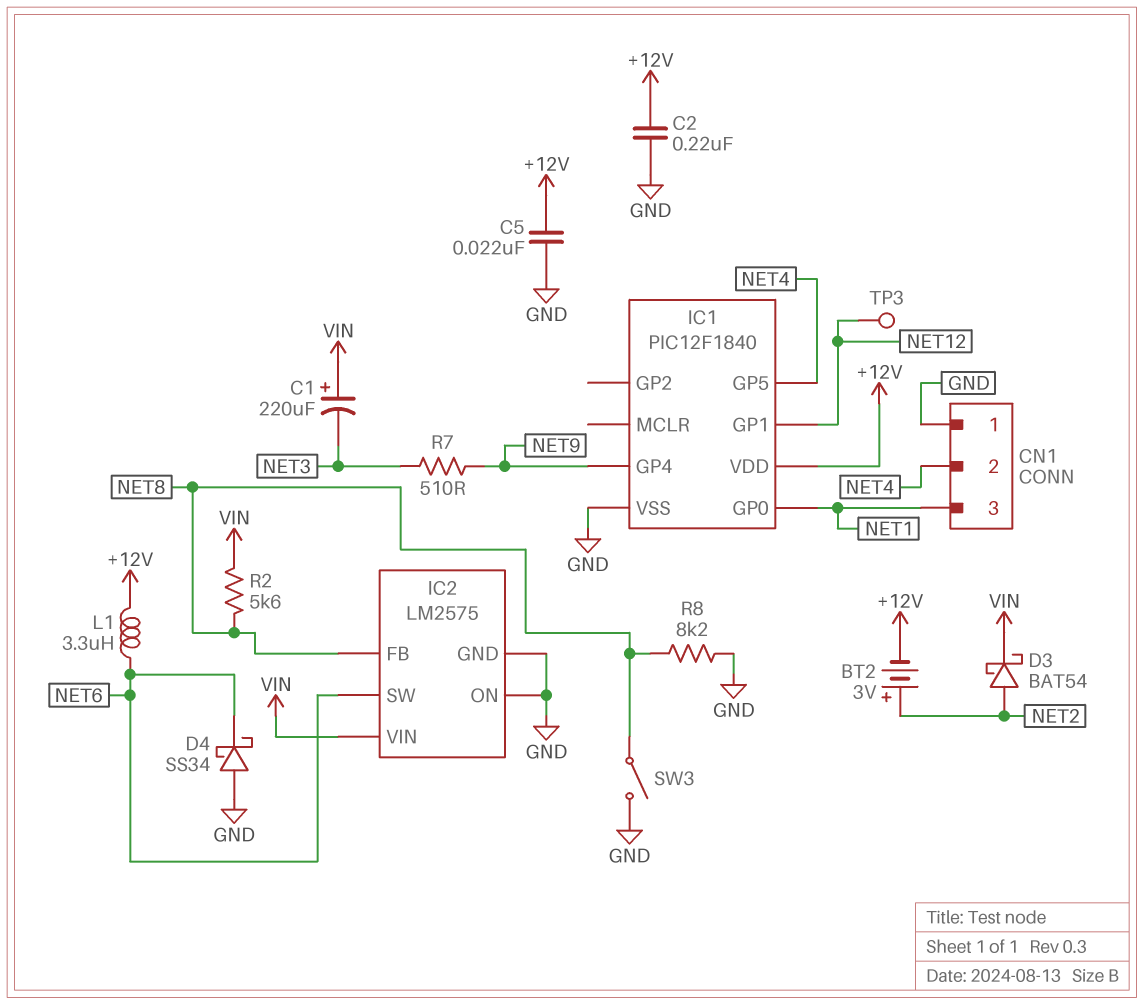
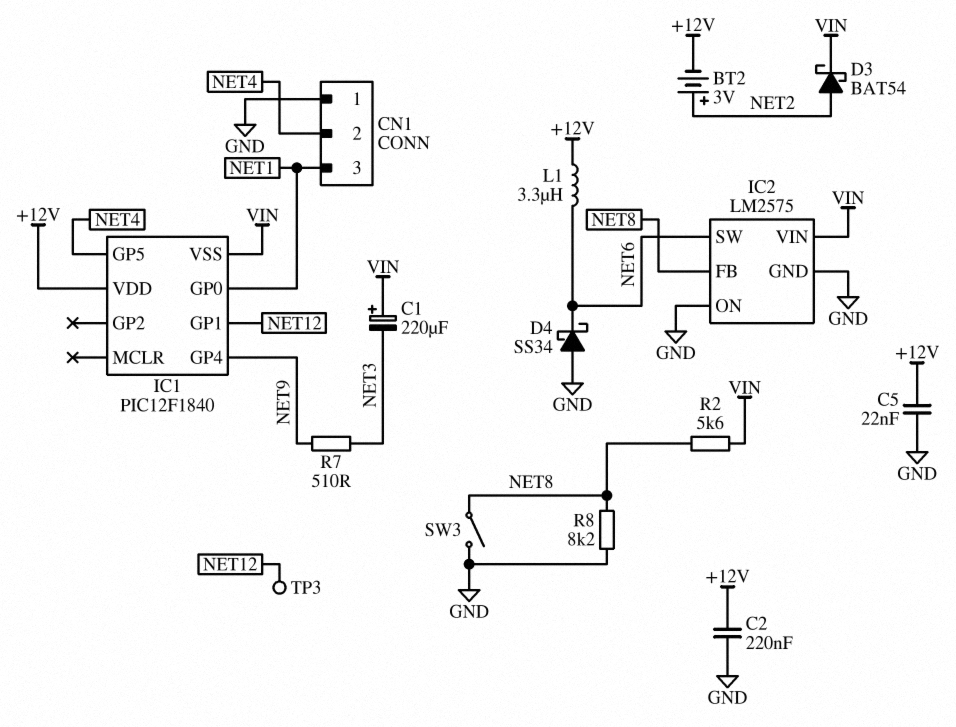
IC1 pin VSS: GND -> VIN

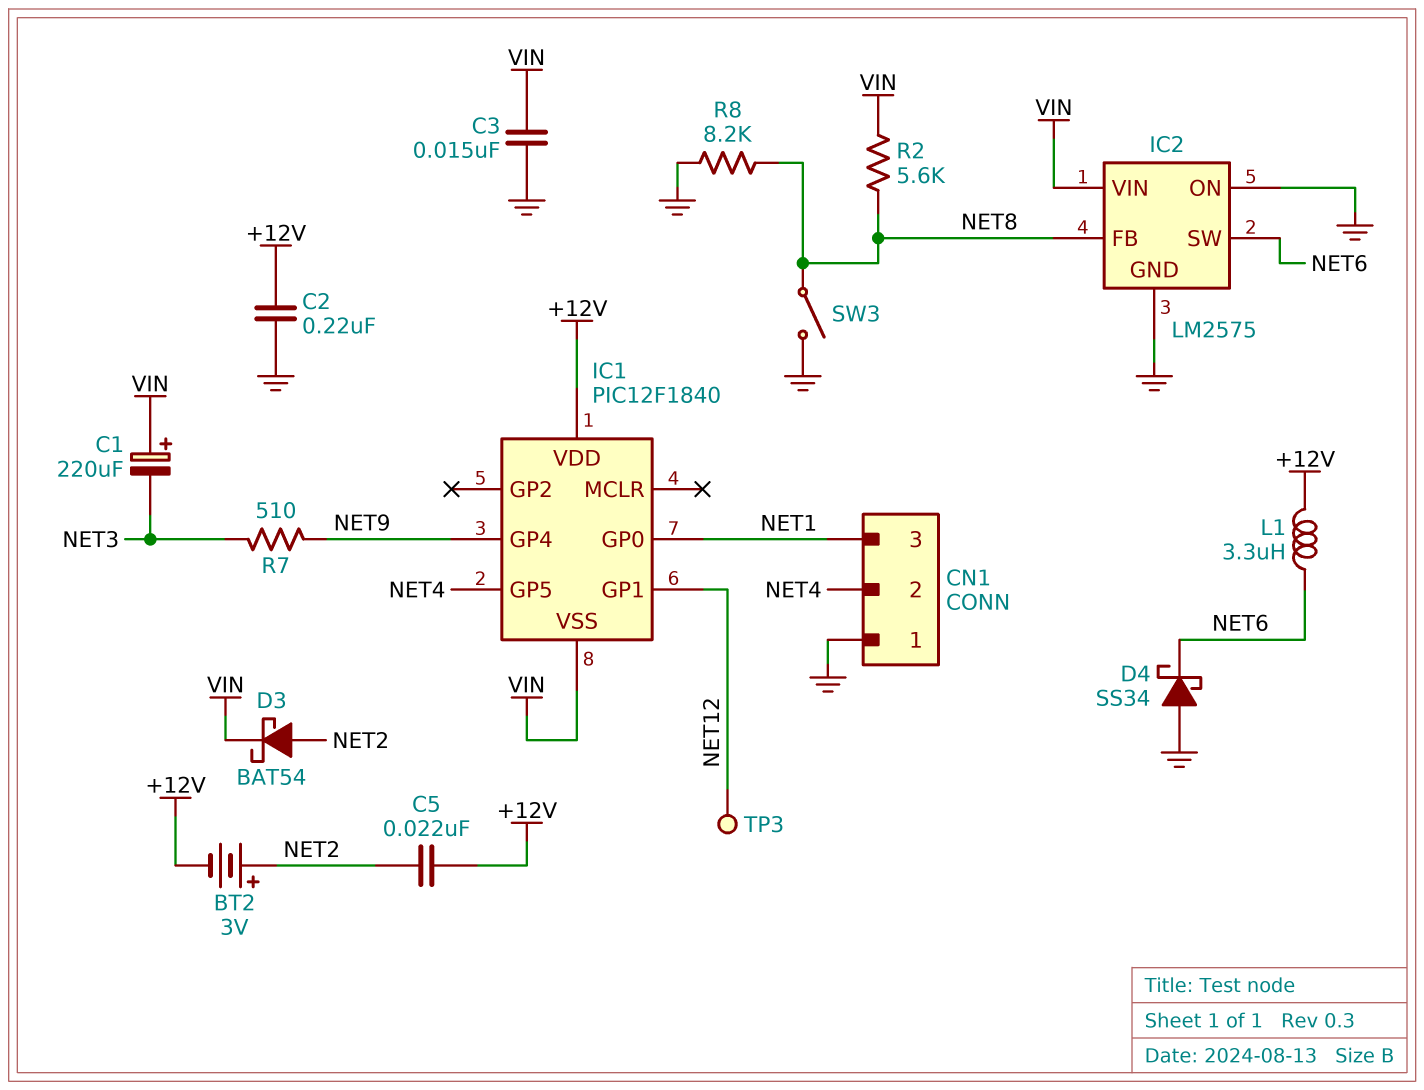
C3: none -> 15nF (GND, VIN)
C5: 22nF (+12V, GND) -> 22nF (+12V, NET2)

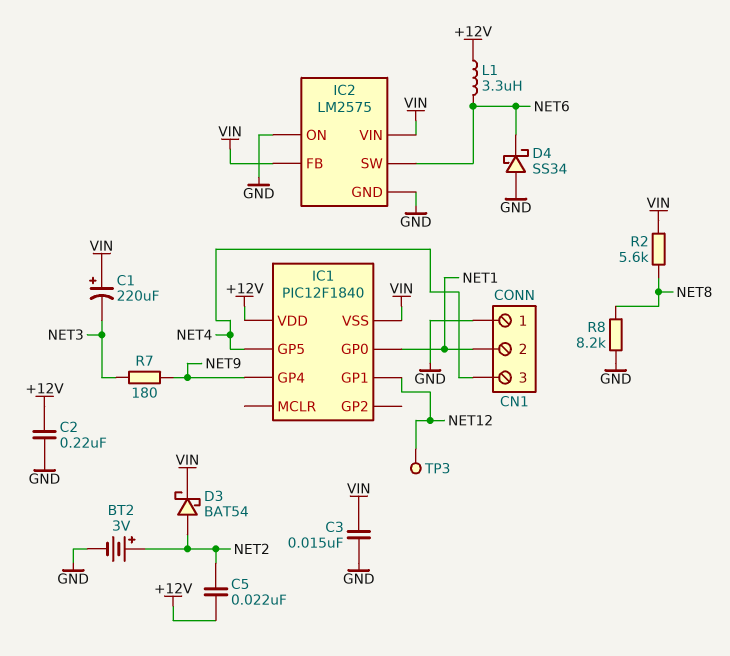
BT2: 3V (plus NET2, minus +12V) -> 3V (plus NET2, minus GND)
CN1 pin 2: NET4 -> NET1
CN1 pin 3: NET1 -> NET4
IC2 pin FB: NET8 -> VIN
R7: 510 (NET3, NET9) -> 180 (NET3, NET9)
SW3: switch (GND, NET8) -> none

